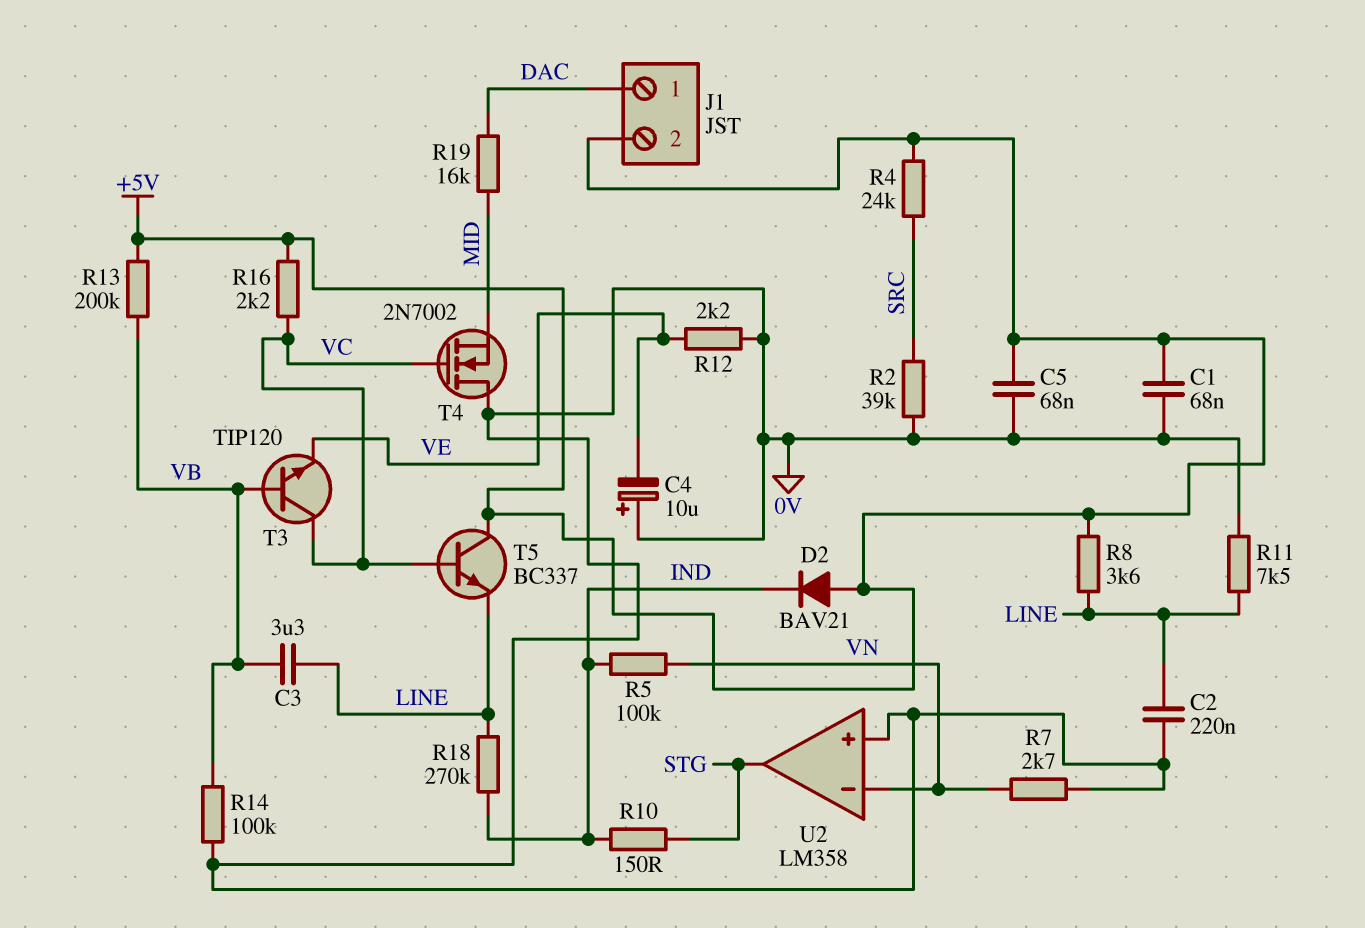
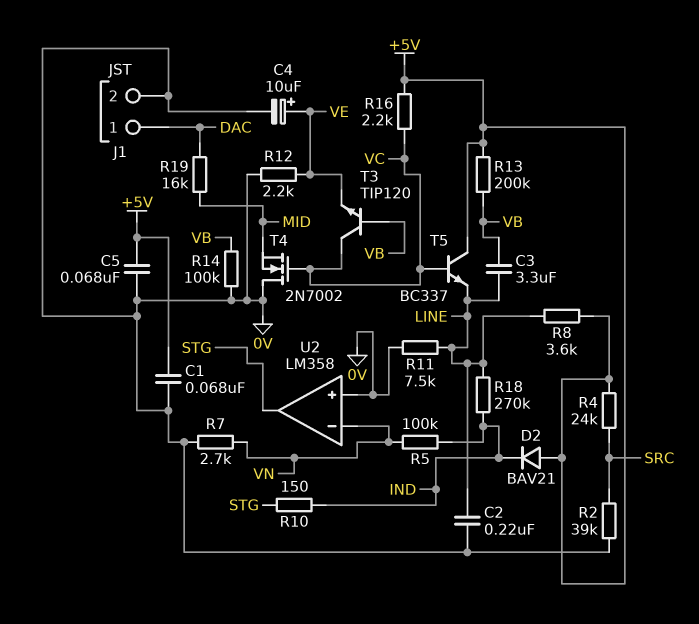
C4: 10uF (plus 0V, minus VE) -> 10uF (plus VE, minus 0V)
J1 pin 2: +5V -> 0V

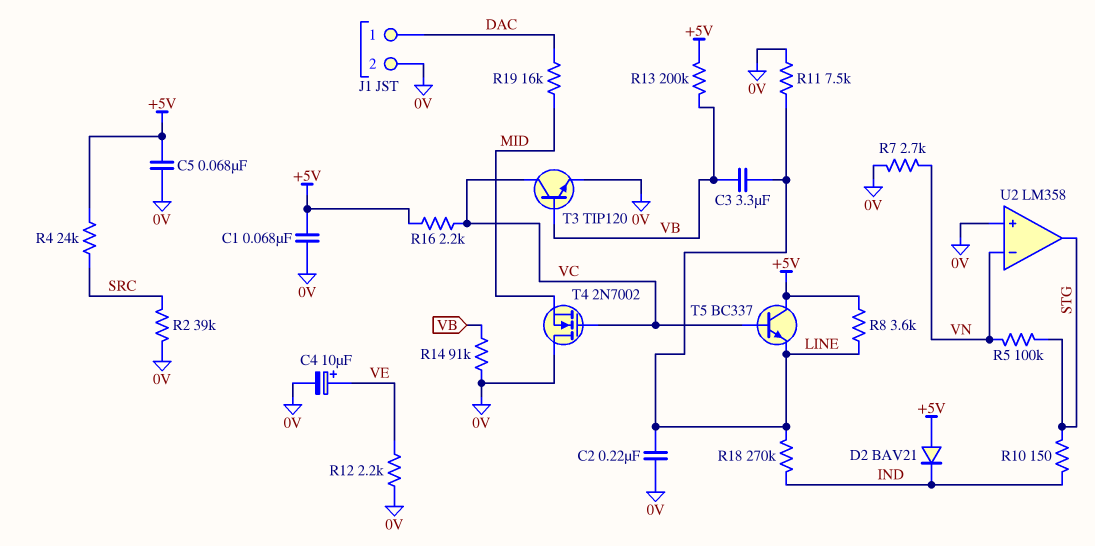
R5: 100k (IND, VN) -> 100k (STG, VN)
R14: 100k (0V, VB) -> 91k (0V, VB)
T3: NPN TIP120 (B VB, C VC, E VE) -> NPN TIP120 (B VB, C VC, E 0V)

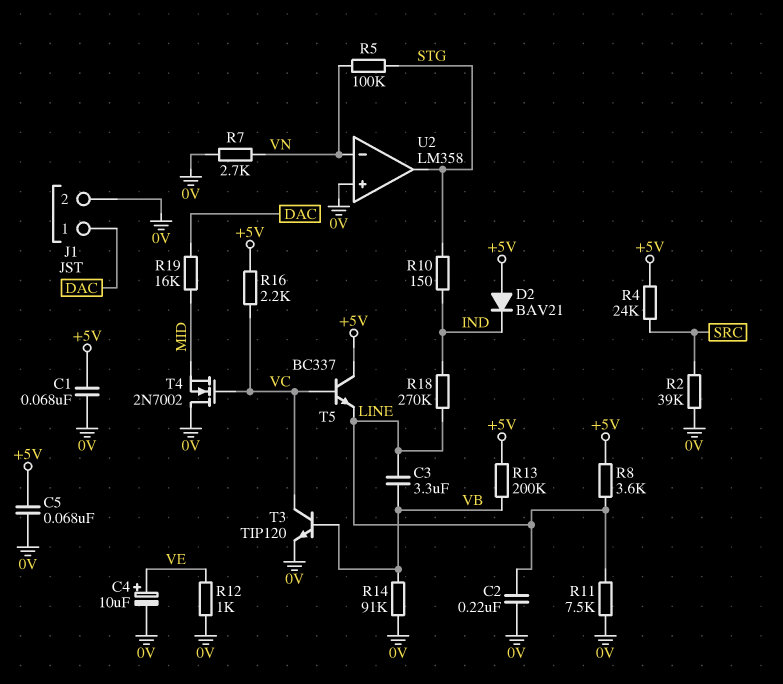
R12: 2.2k (0V, VE) -> 1k (0V, VE)

